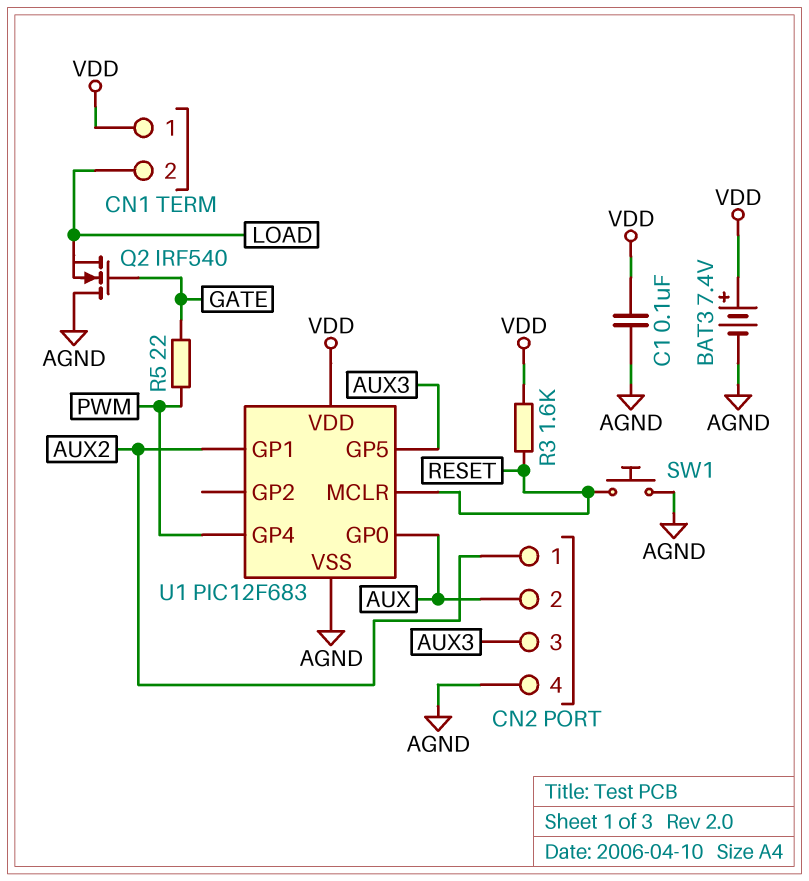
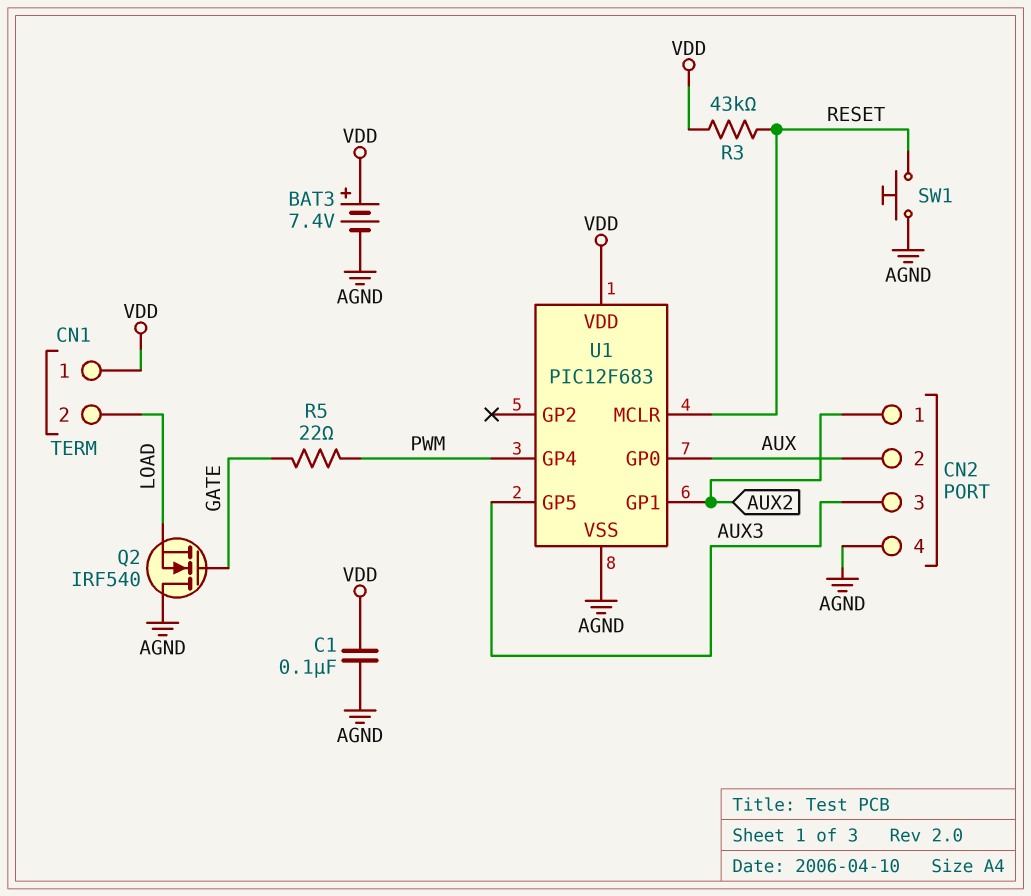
R3: 1.6k (RESET, VDD) -> 43k (RESET, VDD)

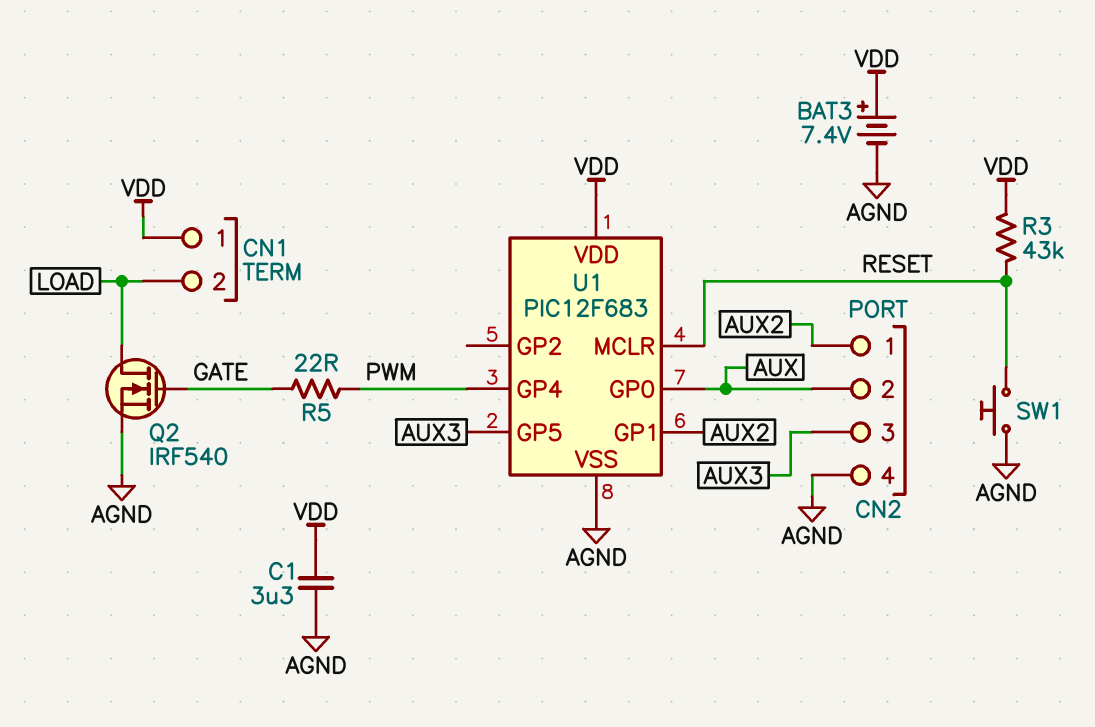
C1: 100nF (AGND, VDD) -> 3.3uF (AGND, VDD)
Q2: NMOS IRF540 (G GATE, D AGND, S LOAD) -> NMOS IRF540 (G GATE, D LOAD, S AGND)

